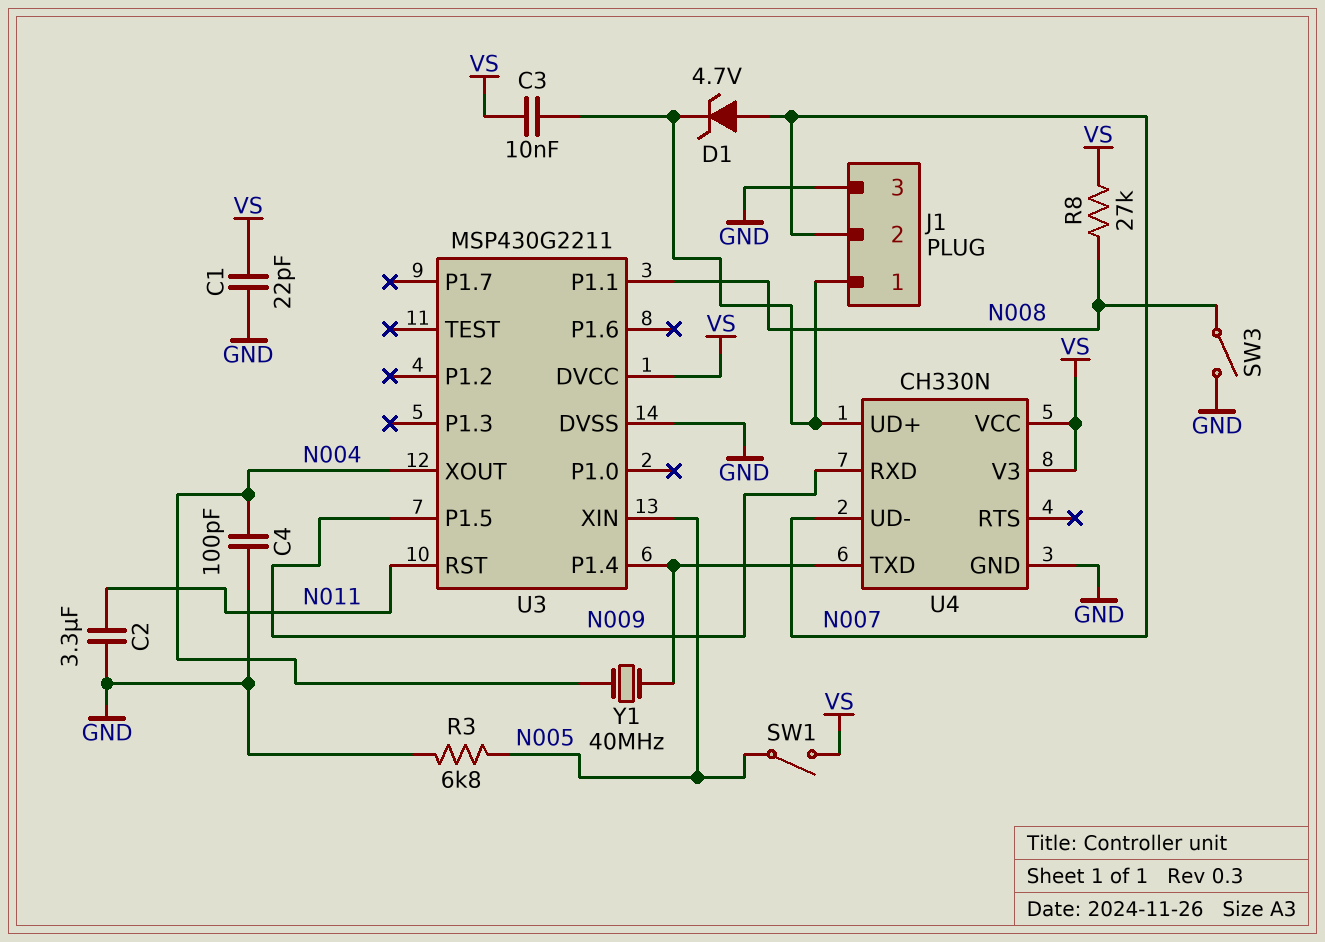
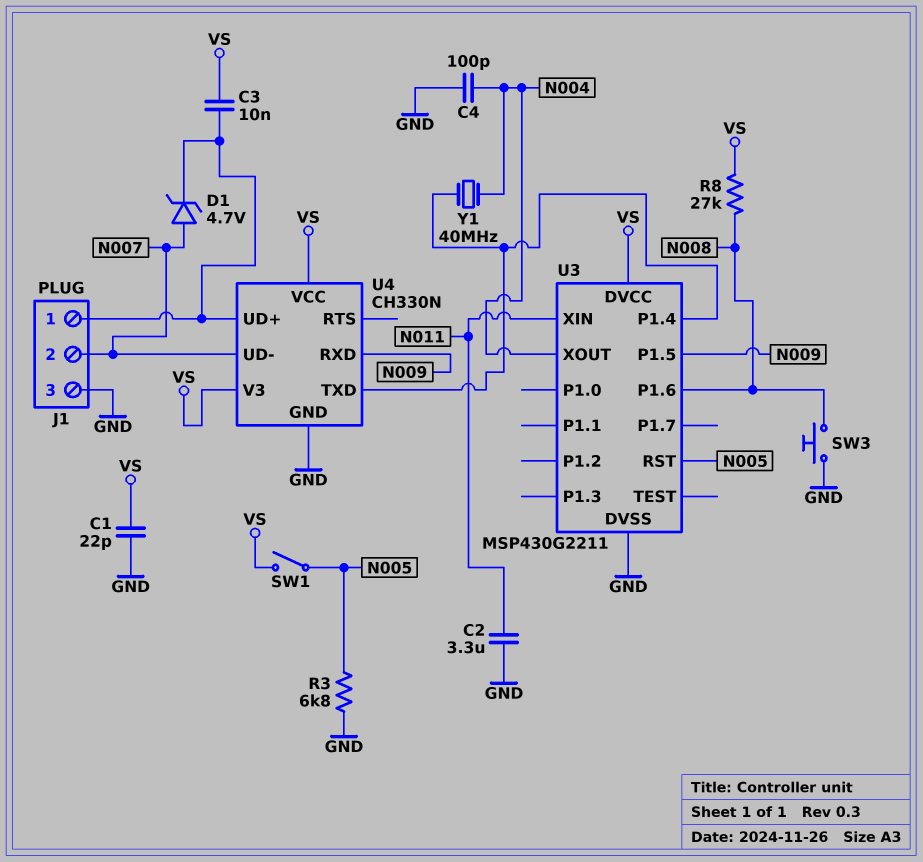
SW3: switch (GND, N008) -> button (GND, N008)
U3 pin P1.1: N008 -> none
U3 pin P1.6: none -> N008
U3 pin RST: N011 -> N005
U3 pin XIN: N005 -> N011

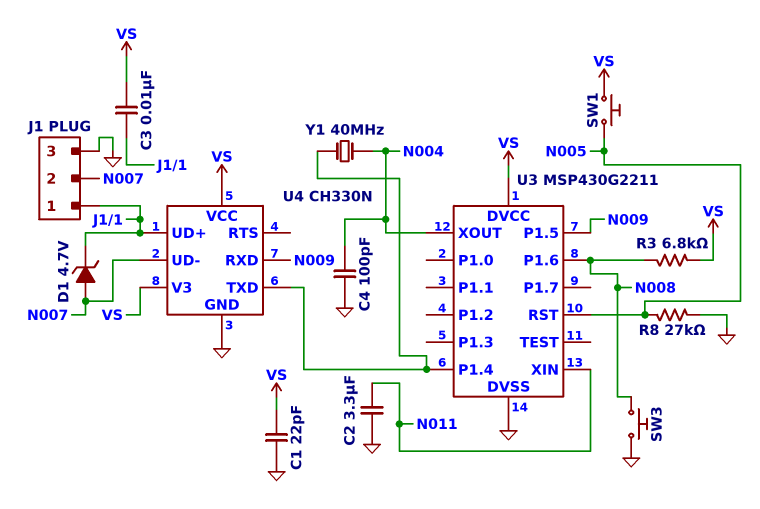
R3: 6.8k (GND, N005) -> 6.8k (N008, VS)
R8: 27k (N008, VS) -> 27k (GND, N005)
SW1: switch (N005, VS) -> button (N005, VS)

